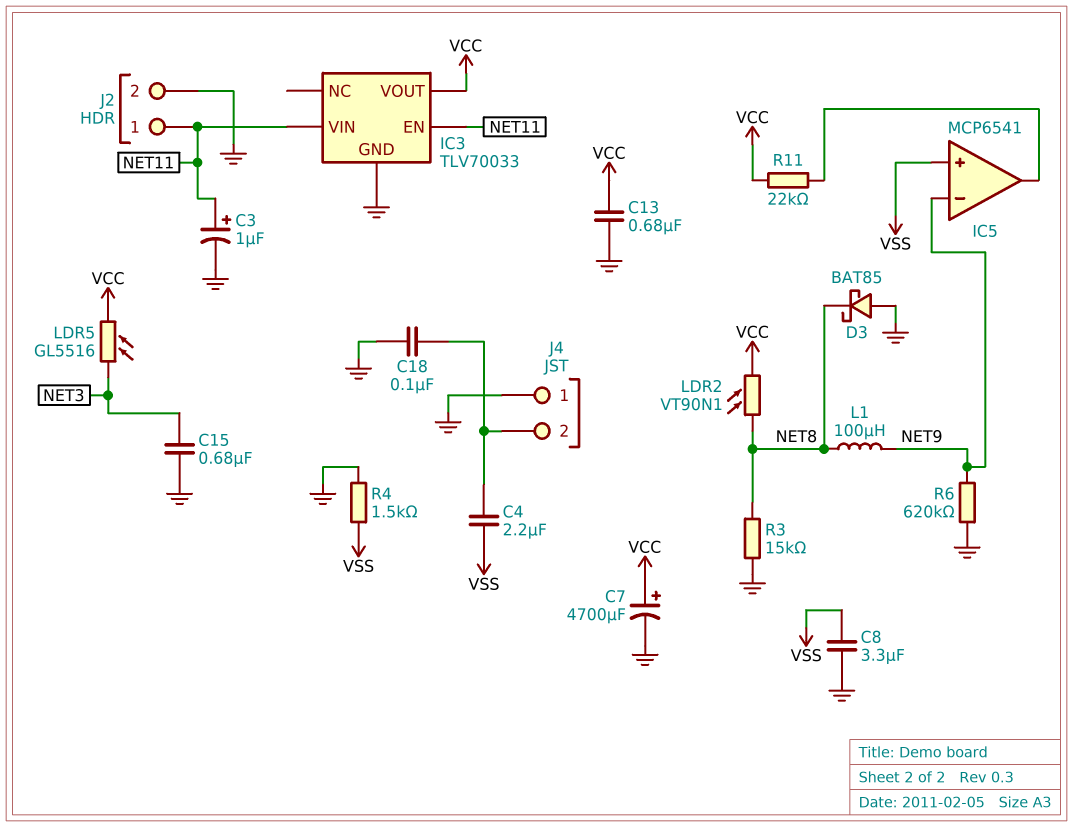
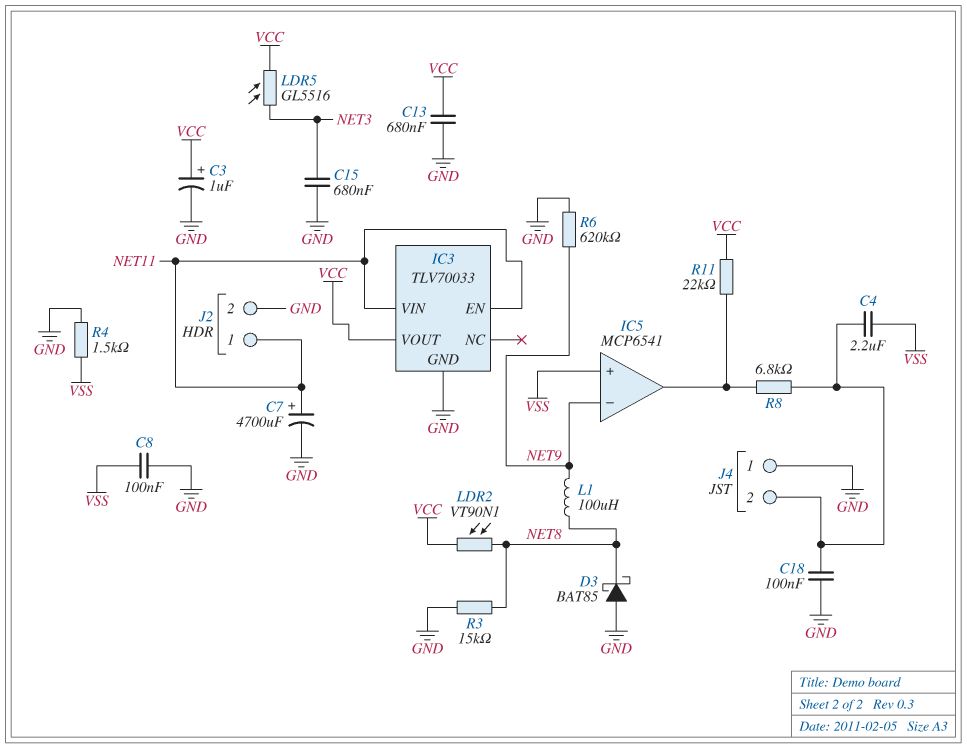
C3: 1uF (plus NET11, minus GND) -> 1uF (plus VCC, minus GND)
C7: 4700uF (plus VCC, minus GND) -> 4700uF (plus NET11, minus GND)
C8: 3.3uF (GND, VSS) -> 100nF (GND, VSS)
R8: none -> 6.8k (IC5/out, J4/2)

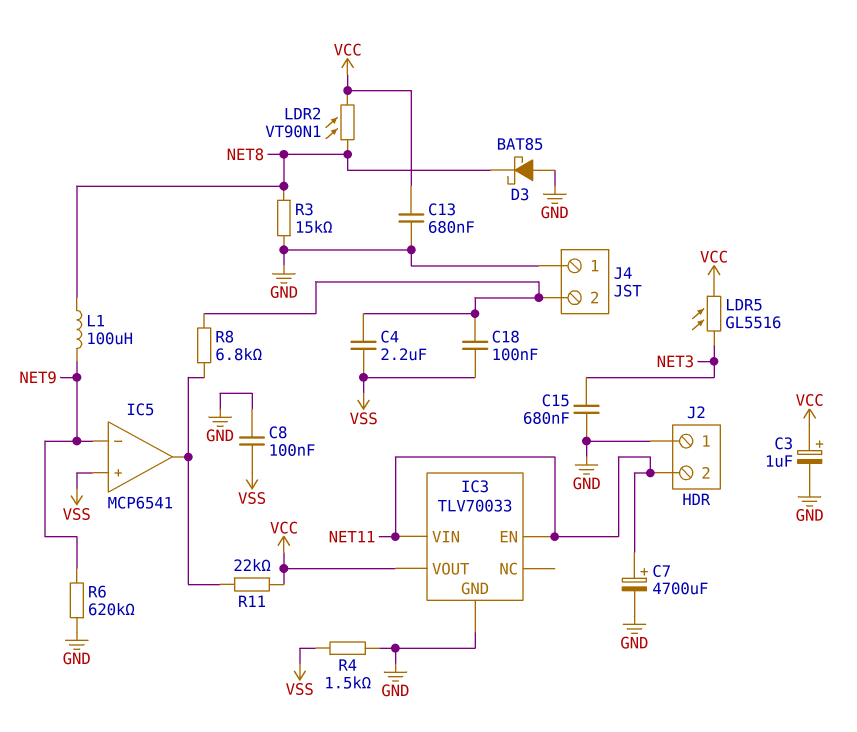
C18: 100nF (GND, J4/2) -> 100nF (J4/2, VSS)
J2 pin 1: NET11 -> GND
J2 pin 2: GND -> NET11

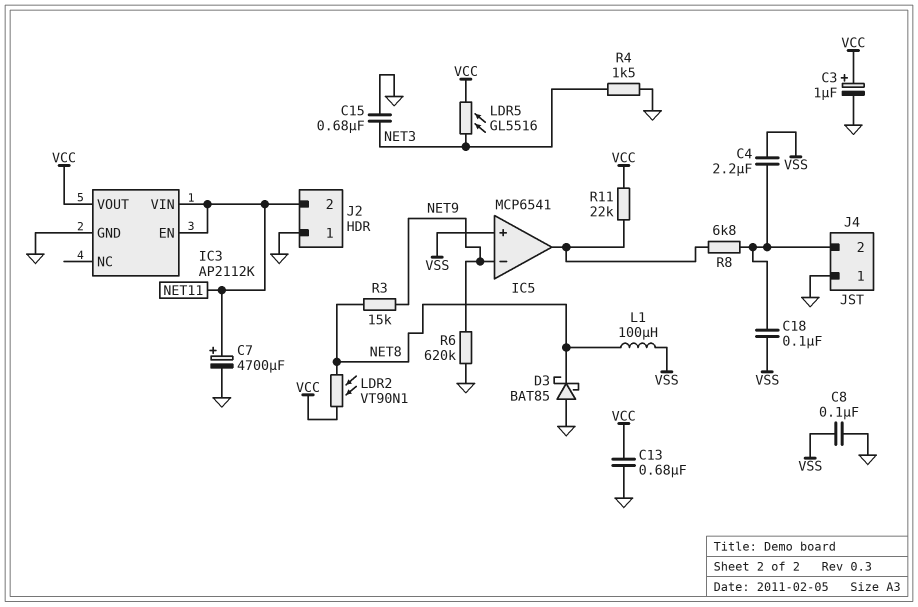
IC3: TLV70033 -> AP2112K
L1: 100uH (NET8, NET9) -> 100uH (NET8, VSS)
R3: 15k (GND, NET8) -> 15k (NET8, NET9)
R4: 1.5k (GND, VSS) -> 1.5k (GND, NET3)

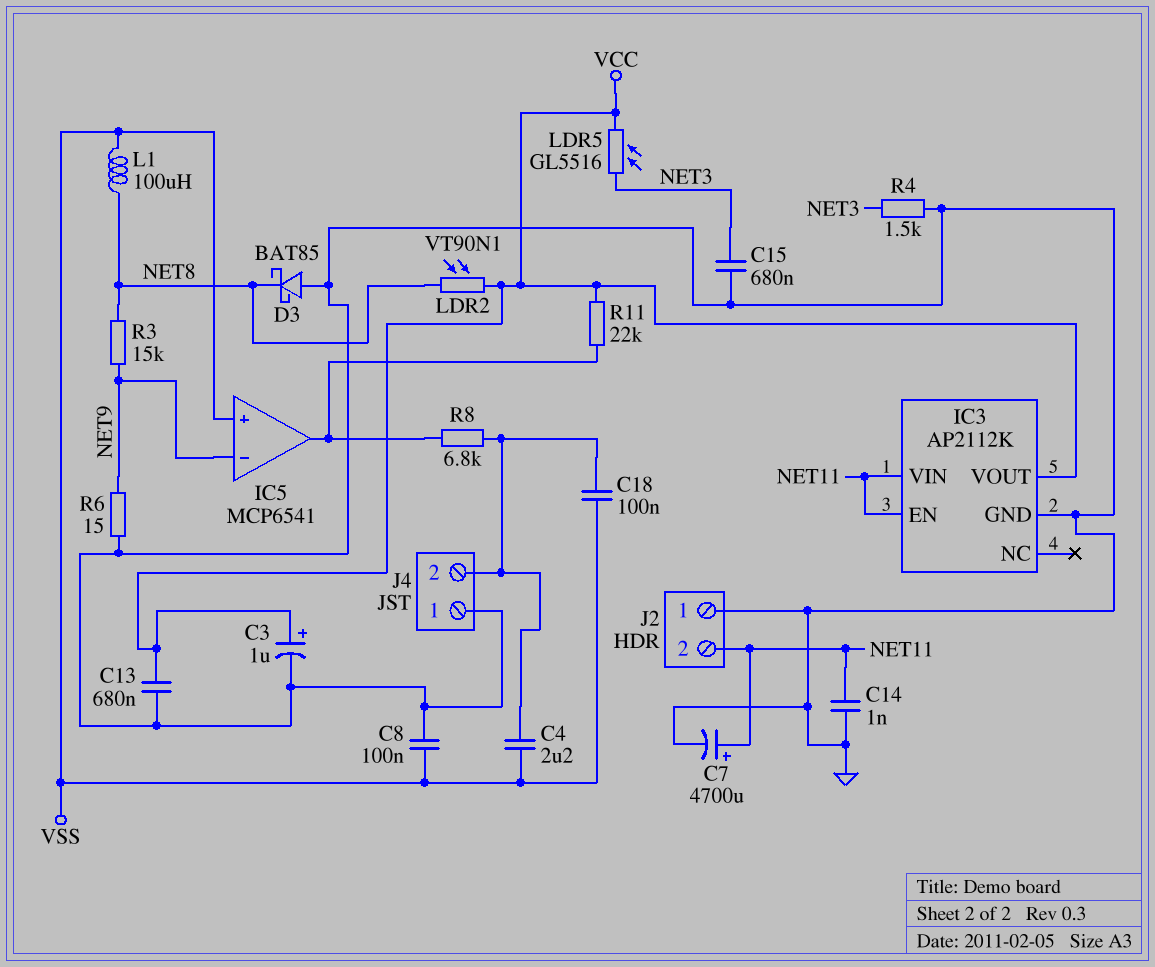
C14: none -> 1nF (GND, NET11)
R6: 620k (GND, NET9) -> 15 (GND, NET9)

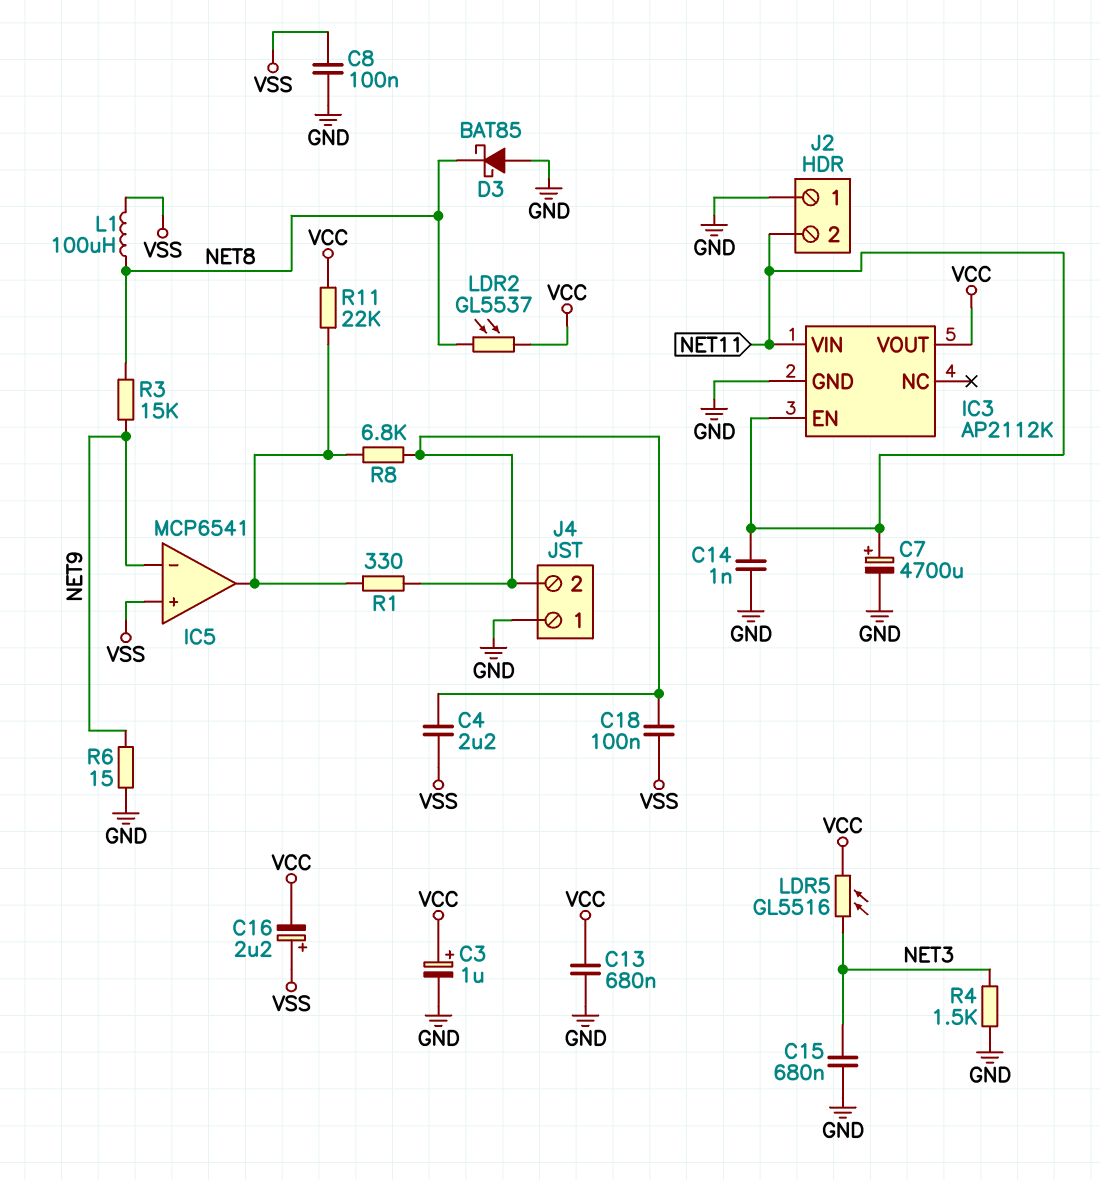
C16: none -> 2.2uF (plus VSS, minus VCC)
LDR2: VT90N1 (NET8, VCC) -> GL5537 (NET8, VCC)
R1: none -> 330 (IC5/out, J4/2)

